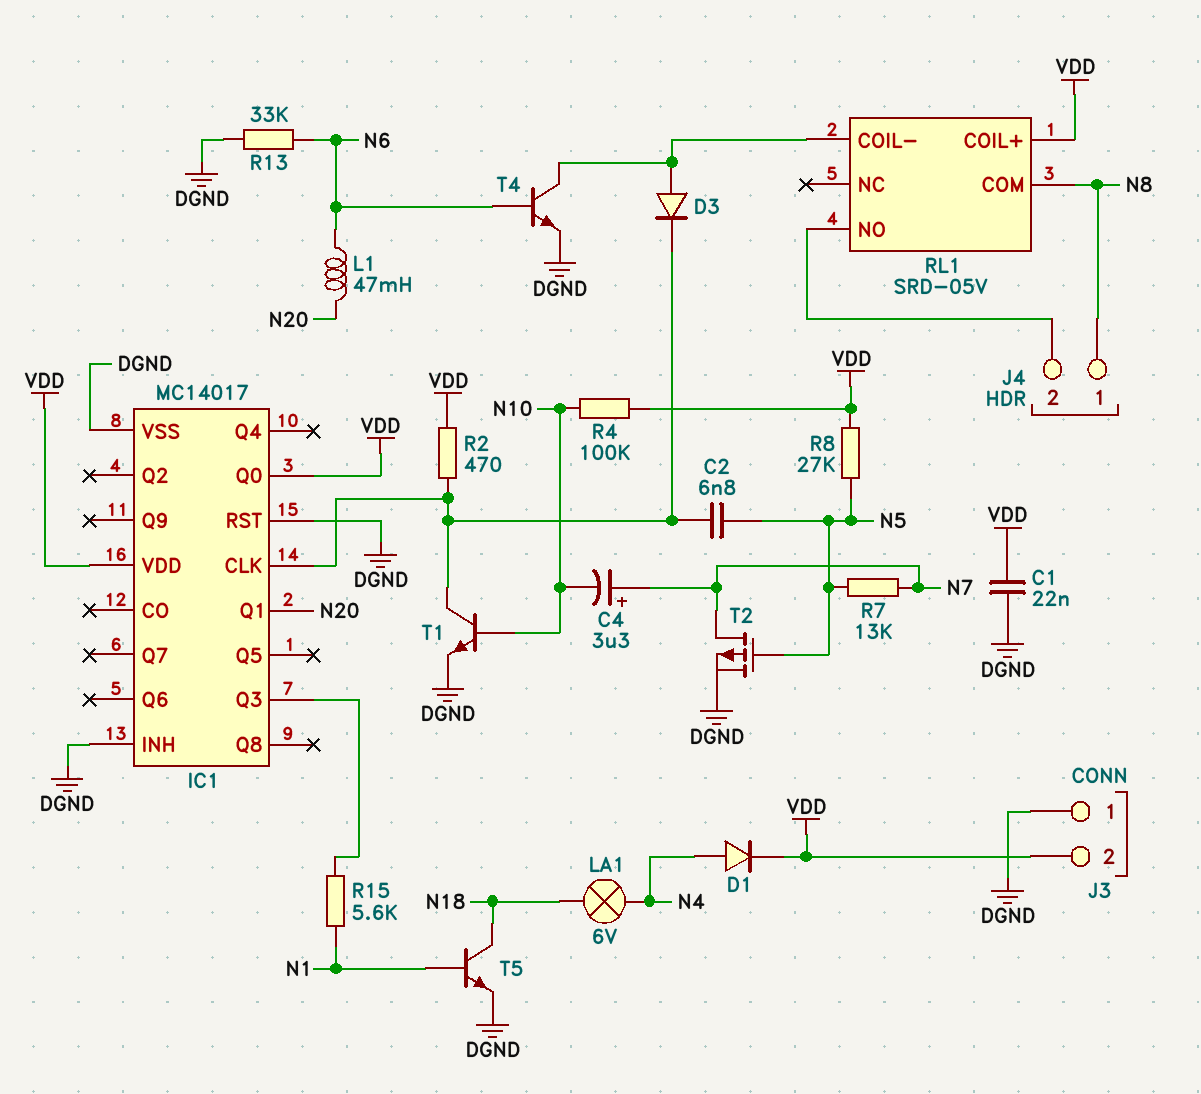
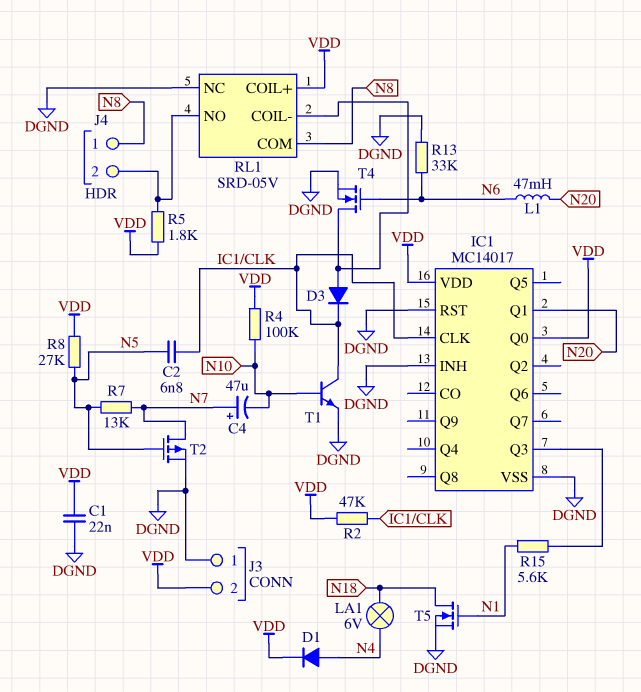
C4: 3.3uF (plus N7, minus N10) -> 47uF (plus N7, minus N10)
R2: 470 (IC1/CLK, VDD) -> 47k (IC1/CLK, VDD)
R5: none -> 1.8k (J4/2, VDD)
RL1 pin NC: none -> DGND
T4: NPN (B N6, C RL1/COIL-, E DGND) -> NMOS (G N6, D RL1/COIL-, S DGND)
T5: NPN (B N1, C N18, E DGND) -> NMOS (G N1, D N18, S DGND)

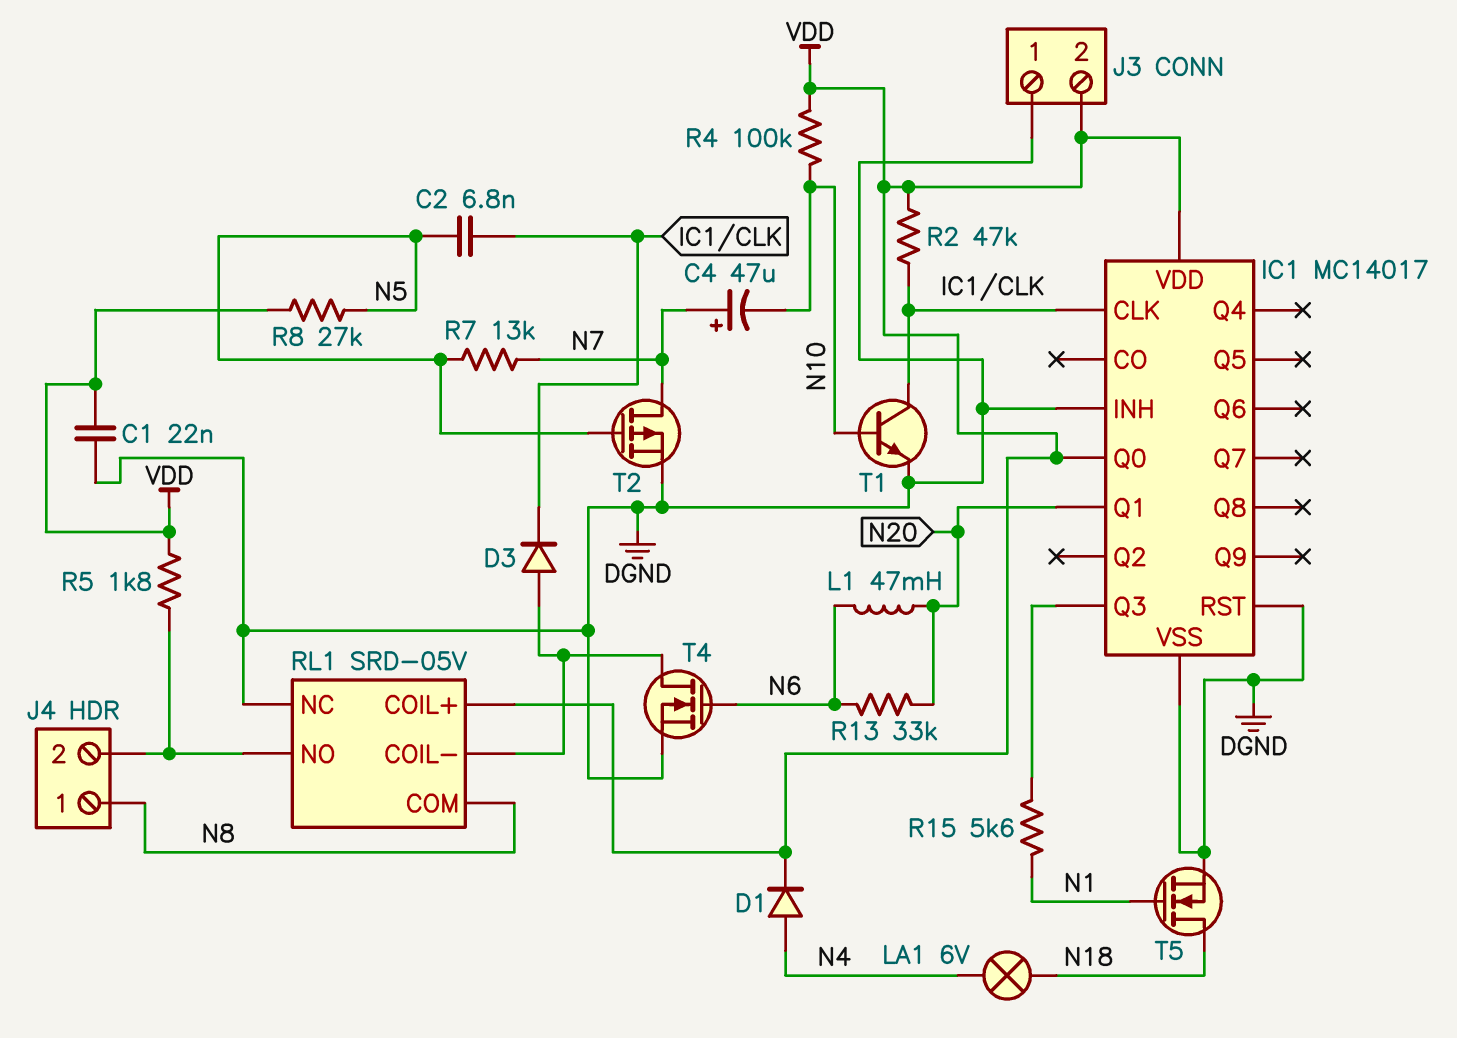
R13: 33k (DGND, N6) -> 33k (N6, N20)

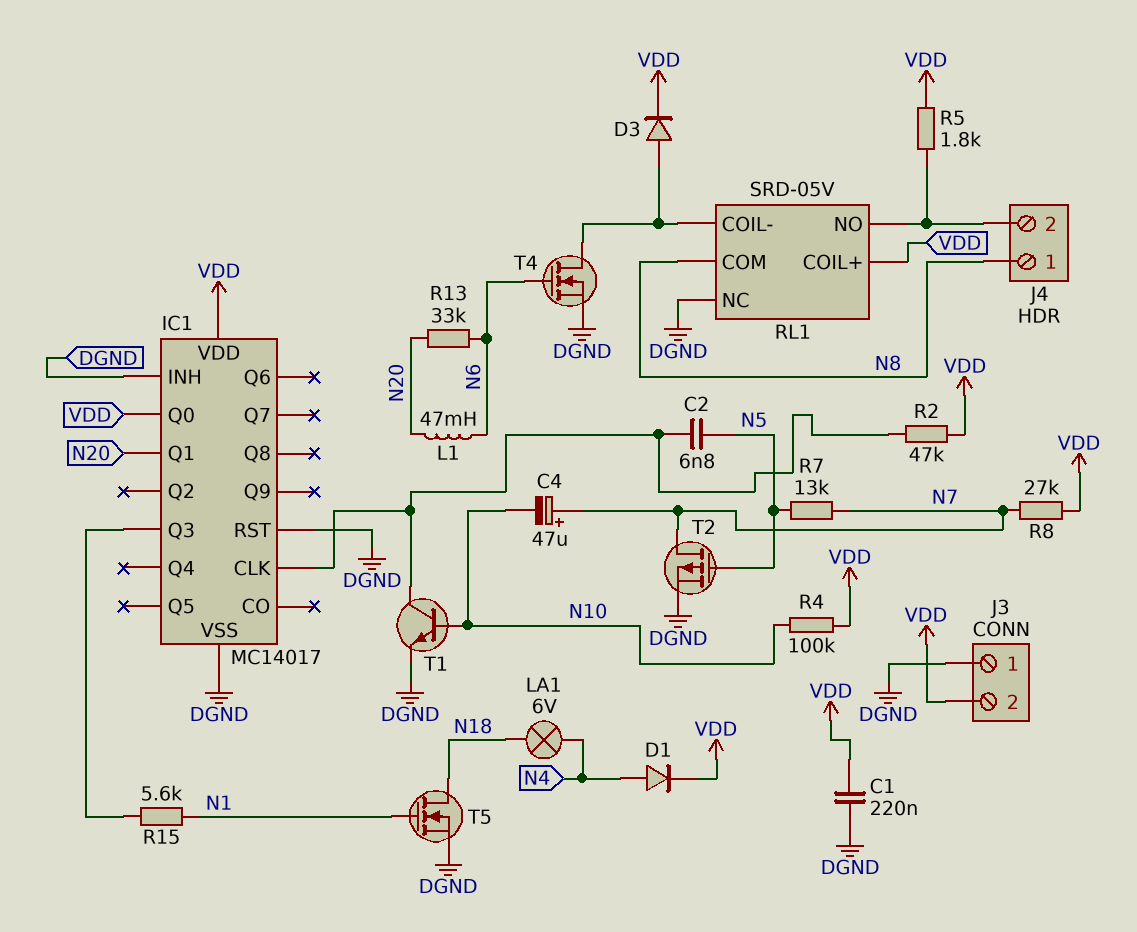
C1: 22nF (DGND, VDD) -> 220nF (DGND, VDD)
D3: diode (A RL1/COIL-, K IC1/CLK) -> diode (A RL1/COIL-, K VDD)
R8: 27k (N5, VDD) -> 27k (N7, VDD)

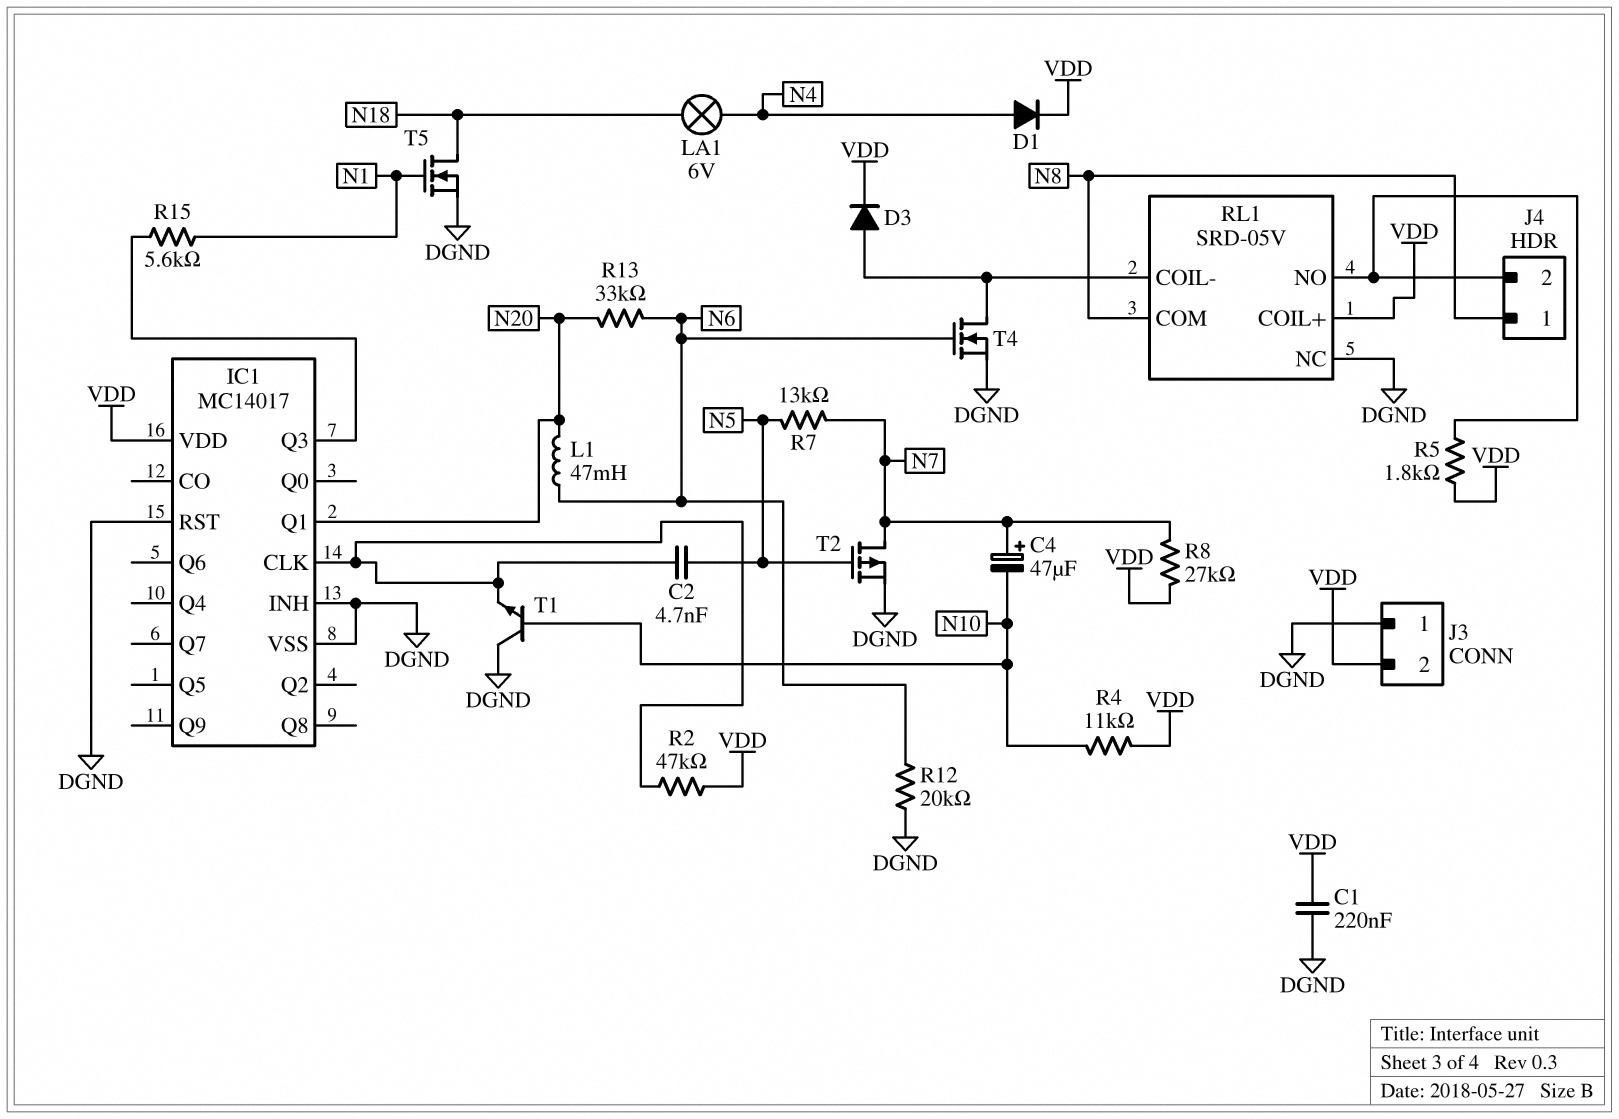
C2: 6.8nF (IC1/CLK, N5) -> 4.7nF (IC1/CLK, N5)
IC1 pin Q0: VDD -> none
R4: 100k (N10, VDD) -> 11k (N10, VDD)
R12: none -> 20k (DGND, N6)
T1: NPN (B N10, C IC1/CLK, E DGND) -> NPN (B N10, C DGND, E IC1/CLK)

